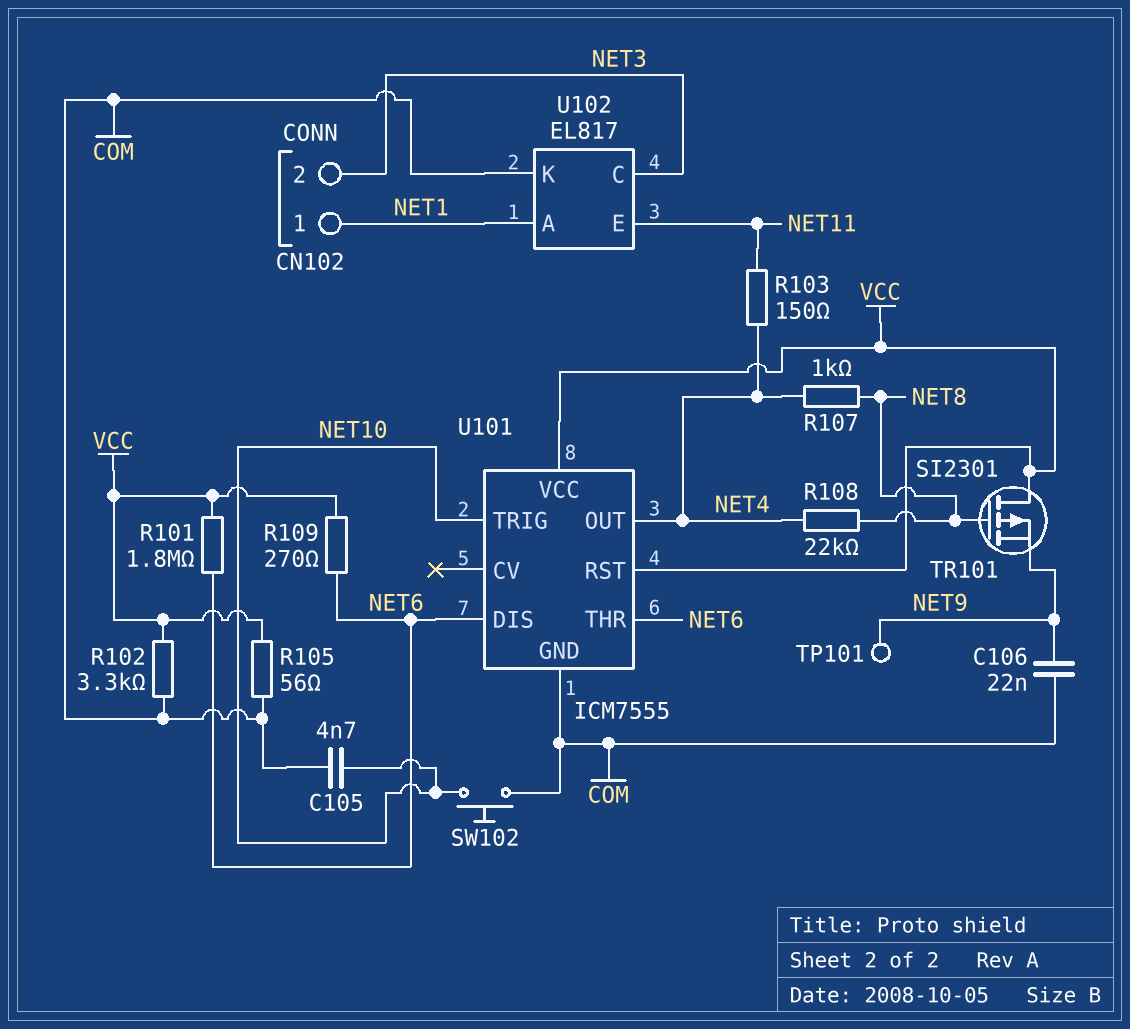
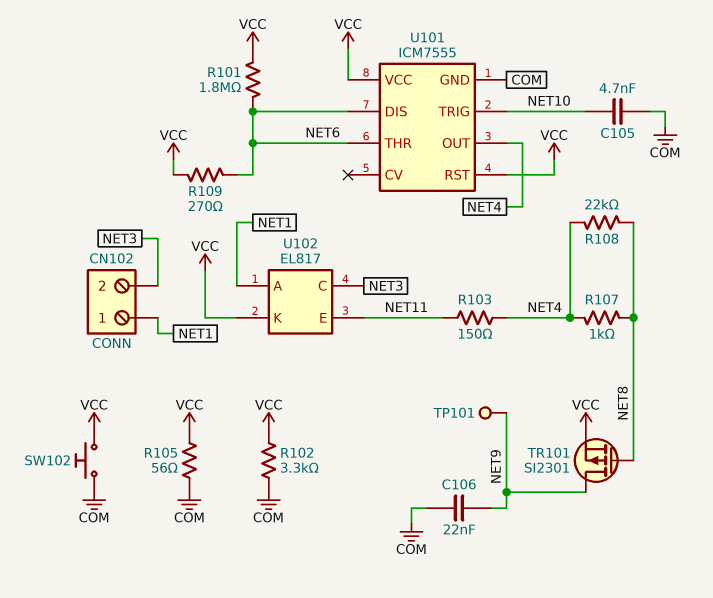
SW102: button (COM, NET10) -> button (COM, VCC)
TR101: PMOS SI2301 (G NET8, D VCC, S NET9) -> PMOS SI2301 (G NET8, D NET9, S VCC)
U102 pin K: COM -> VCC

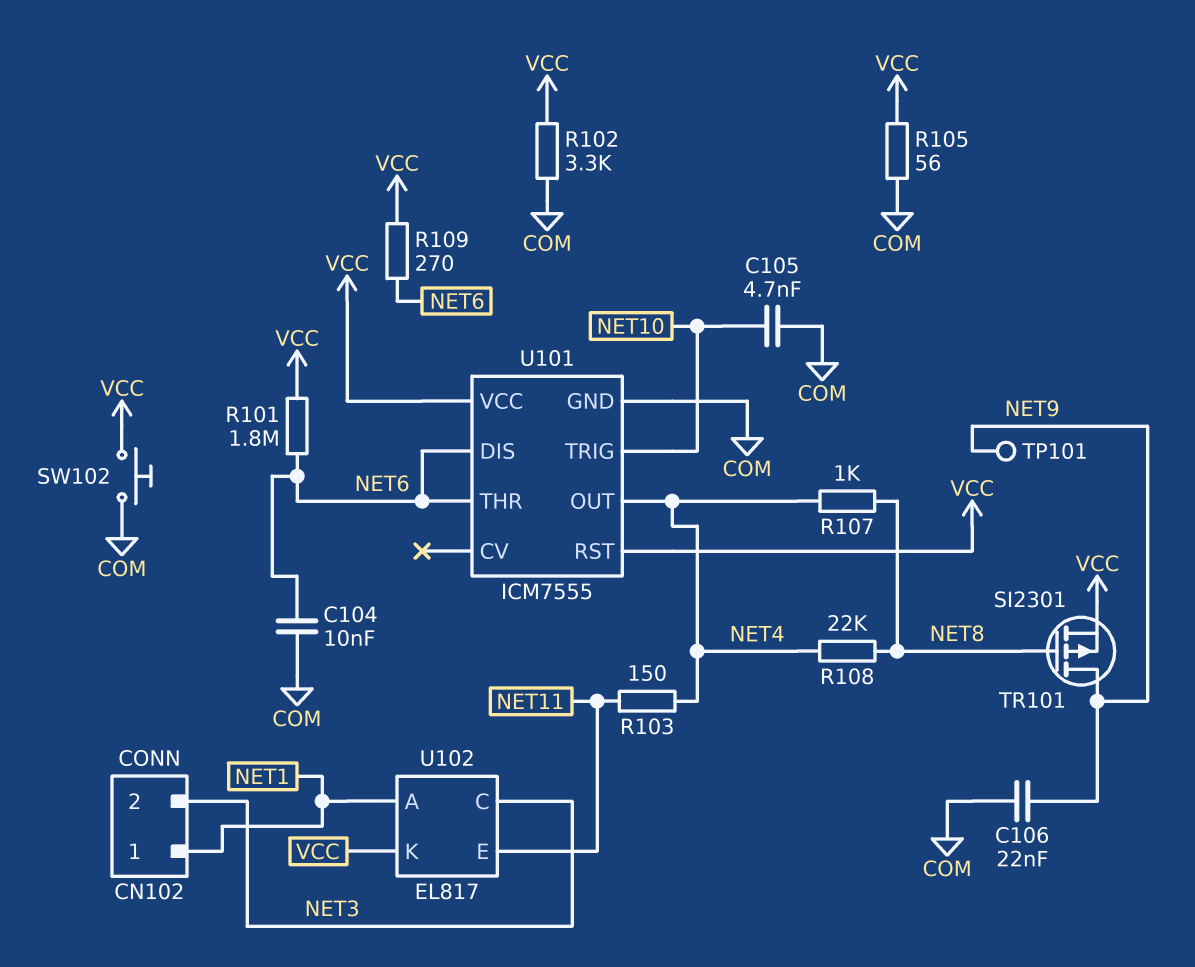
C104: none -> 10nF (COM, NET6)

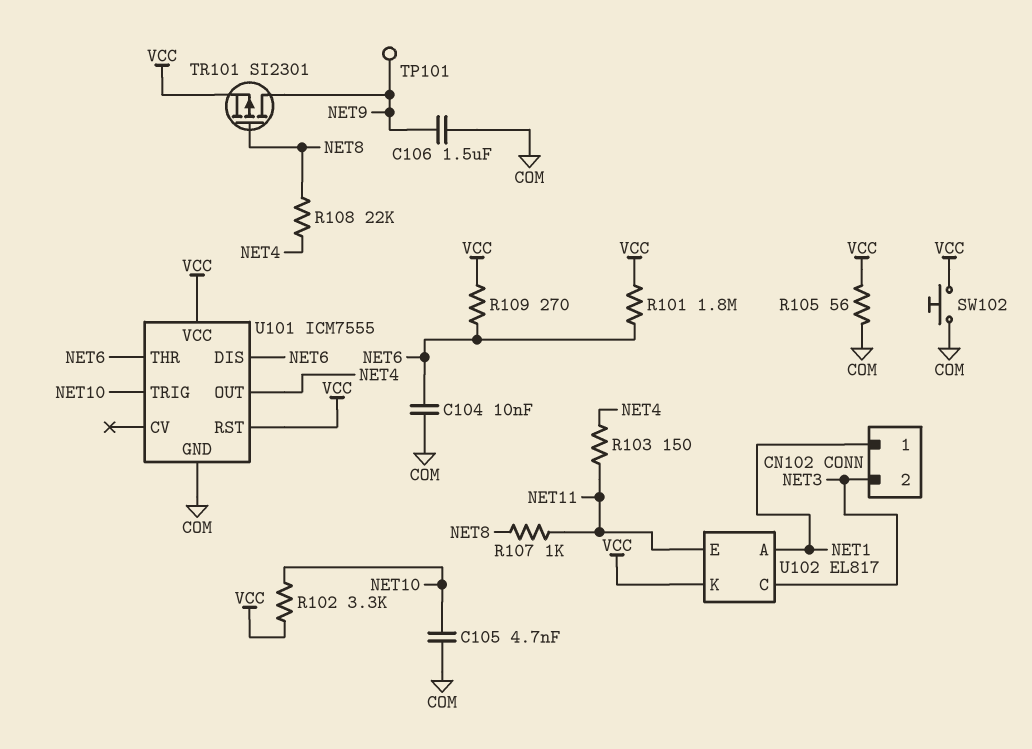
C106: 22nF (COM, NET9) -> 1.5uF (COM, NET9)
R102: 3.3k (COM, VCC) -> 3.3k (NET10, VCC)
R107: 1k (NET4, NET8) -> 1k (NET8, NET11)

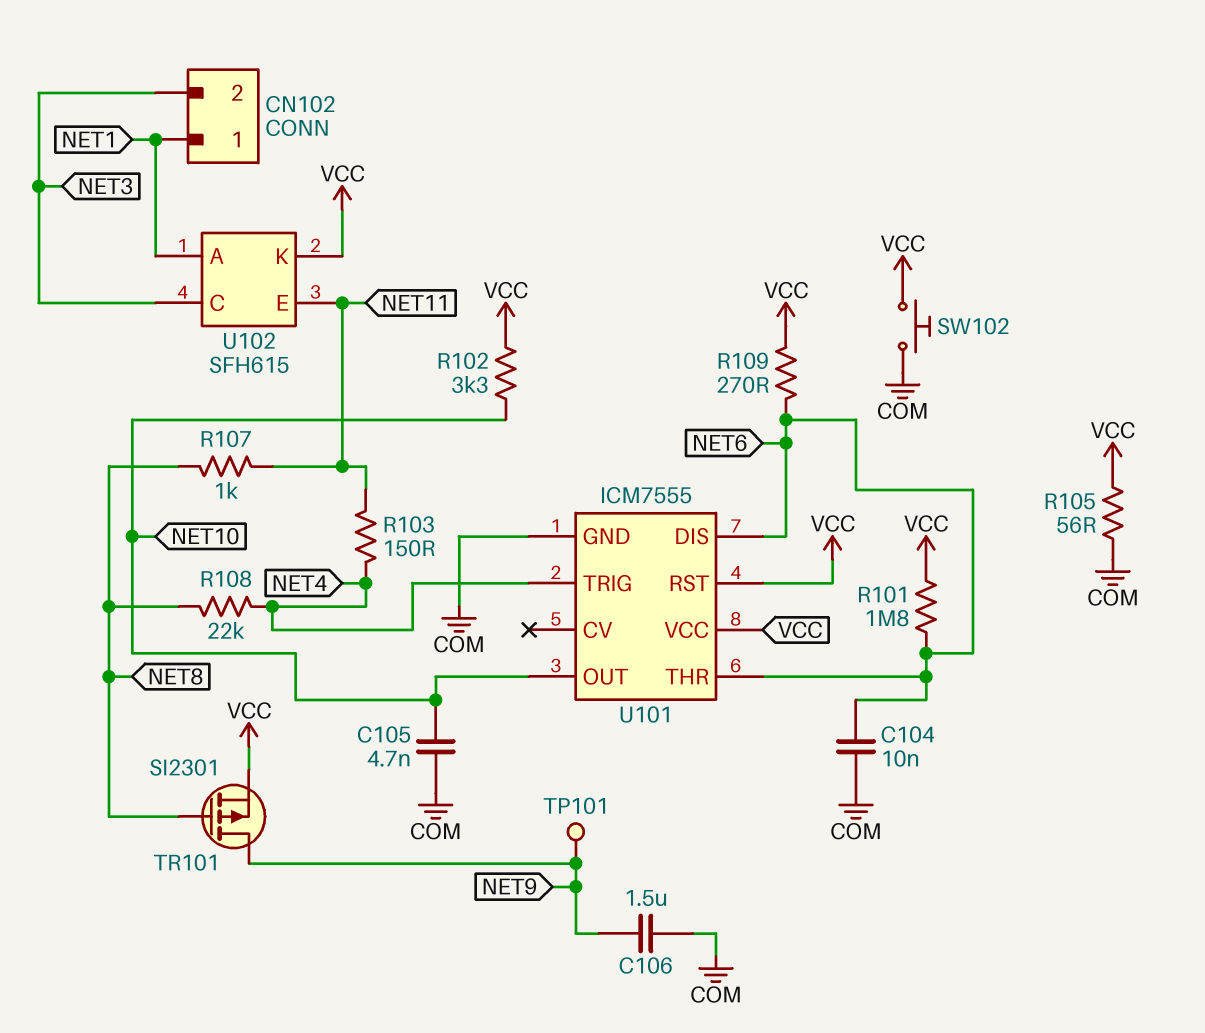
U101 pin OUT: NET4 -> NET10
U101 pin TRIG: NET10 -> NET4
U102: EL817 -> SFH615

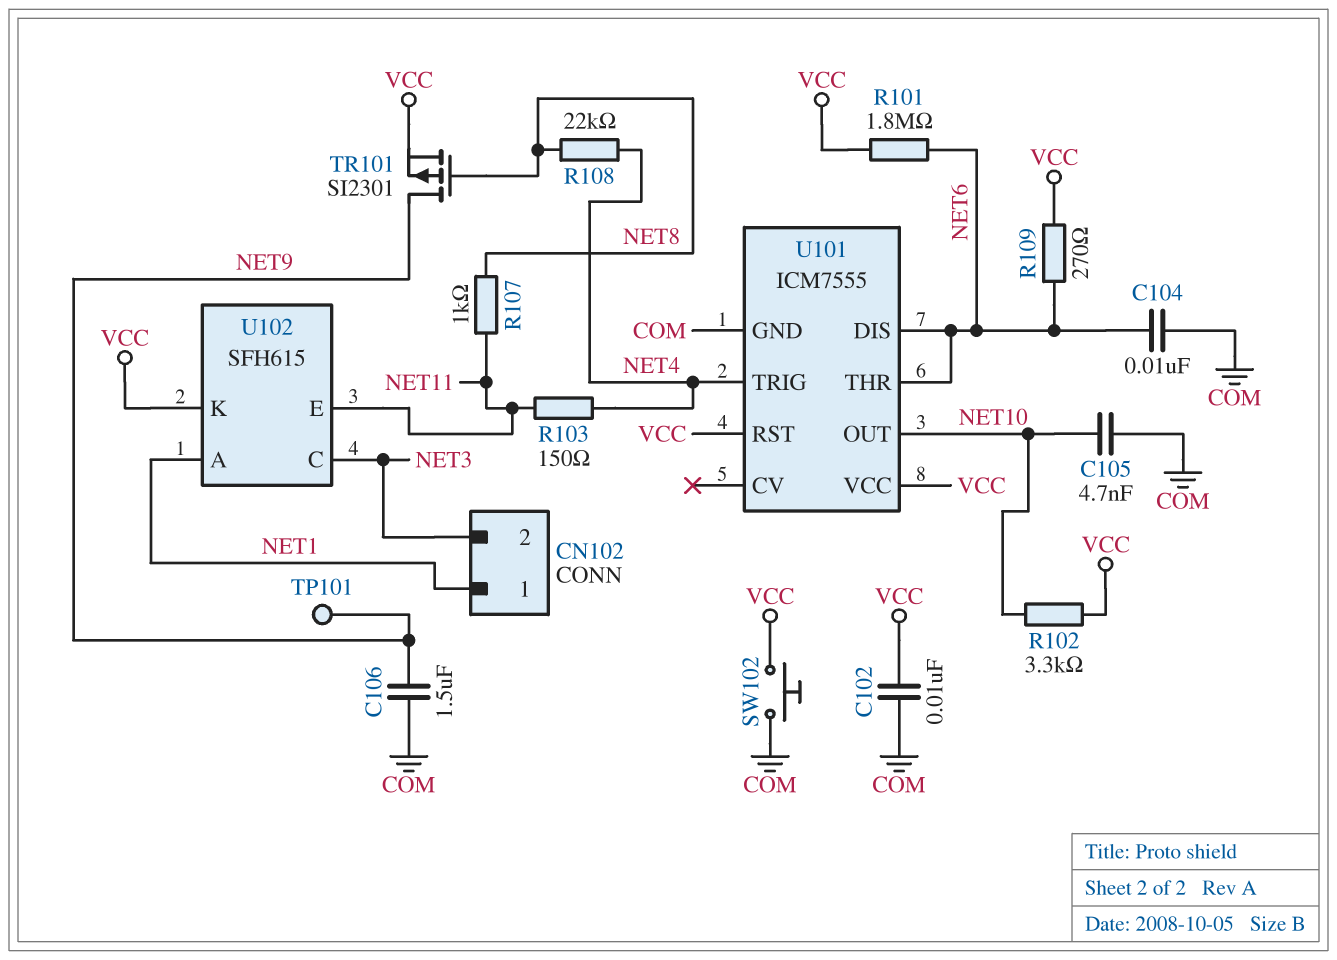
C102: none -> 10nF (COM, VCC)
R105: 56 (COM, VCC) -> none

